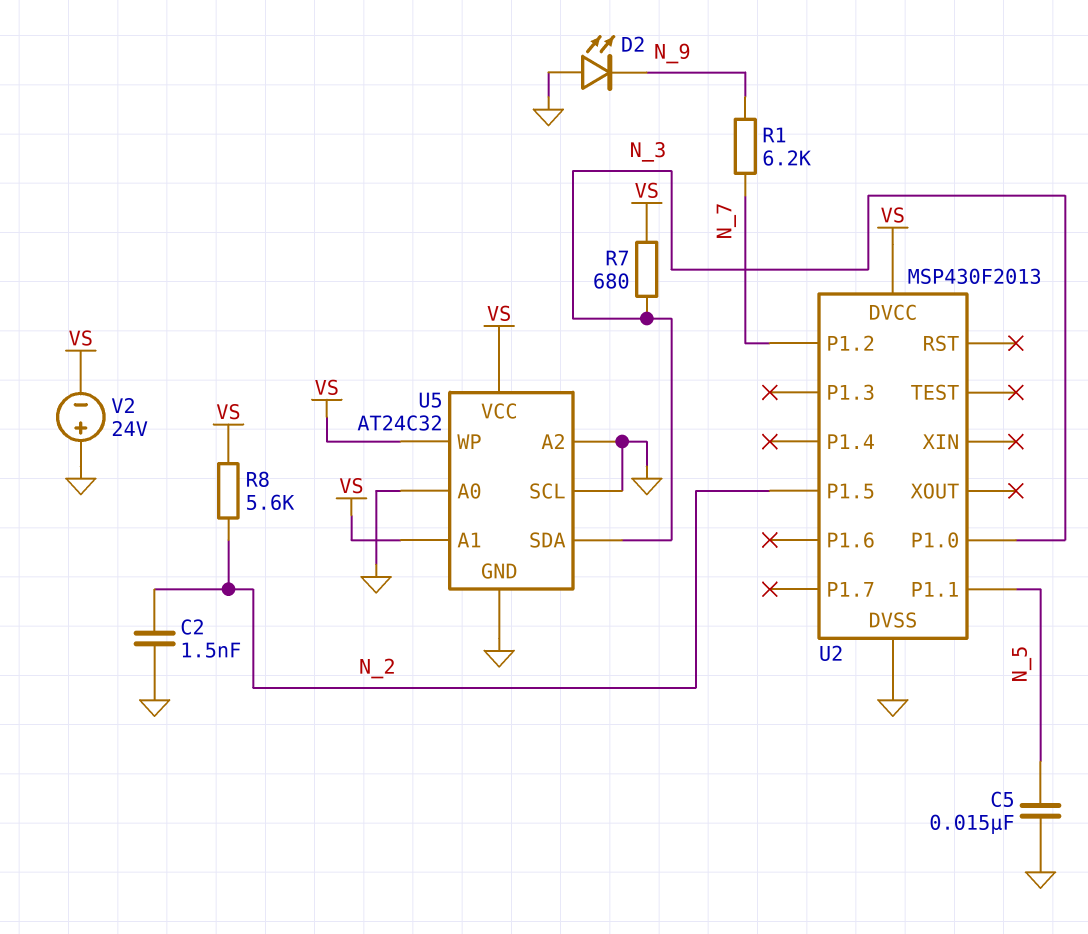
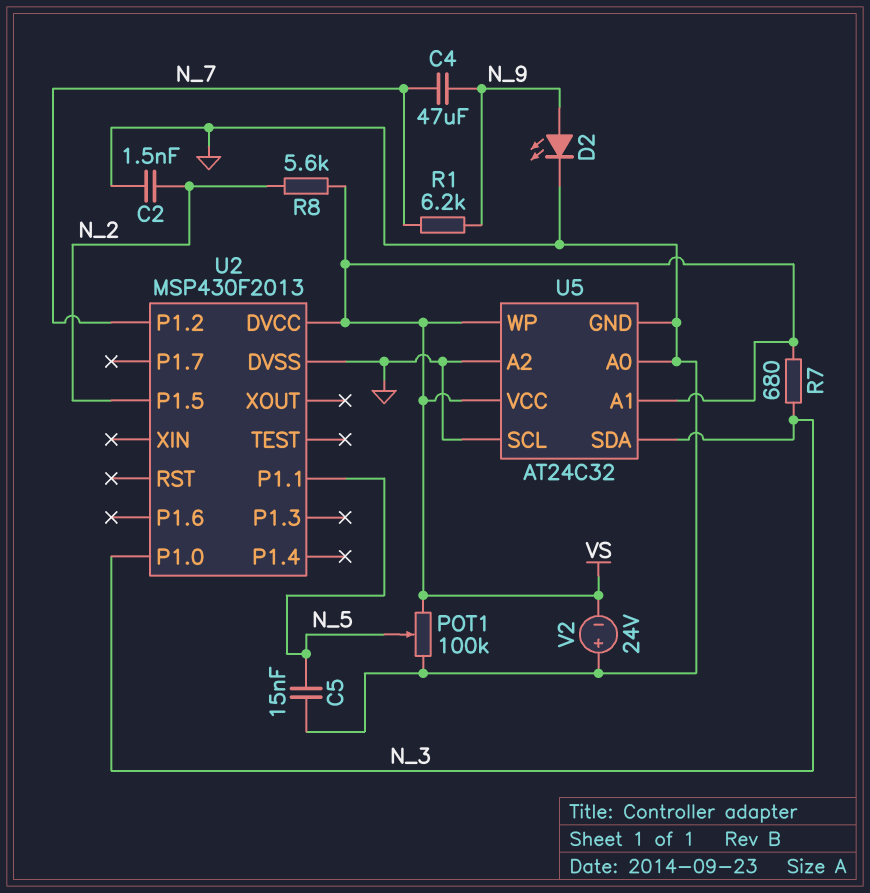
C4: none -> 47uF (N_7, N_9)
D2: LED (A GND, K N_9) -> LED (A N_9, K GND)
POT1: none -> 100k (GND, VS, wiper N_5)

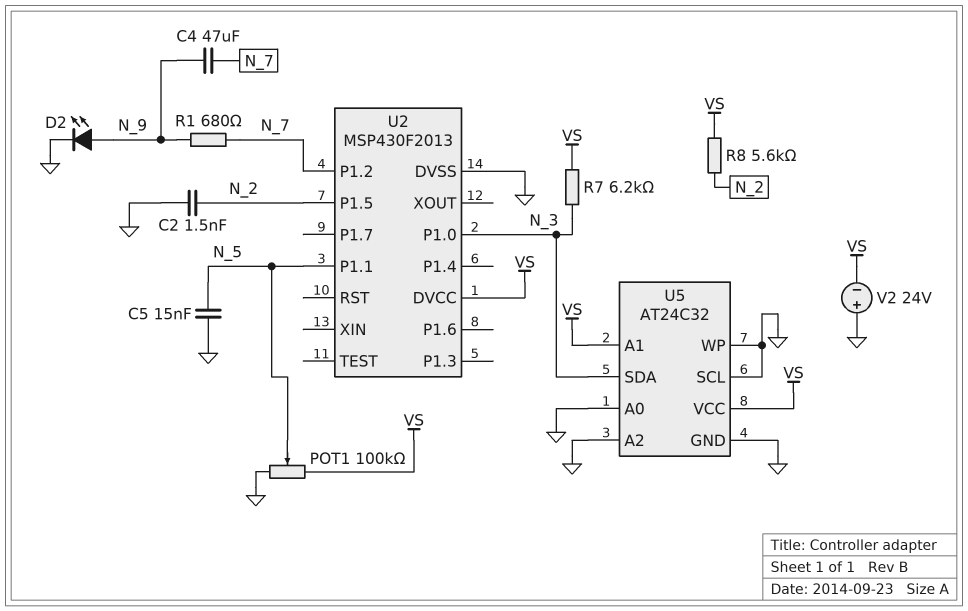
R1: 6.2k (N_7, N_9) -> 680 (N_7, N_9)
R7: 680 (N_3, VS) -> 6.2k (N_3, VS)
U5 pin WP: VS -> GND

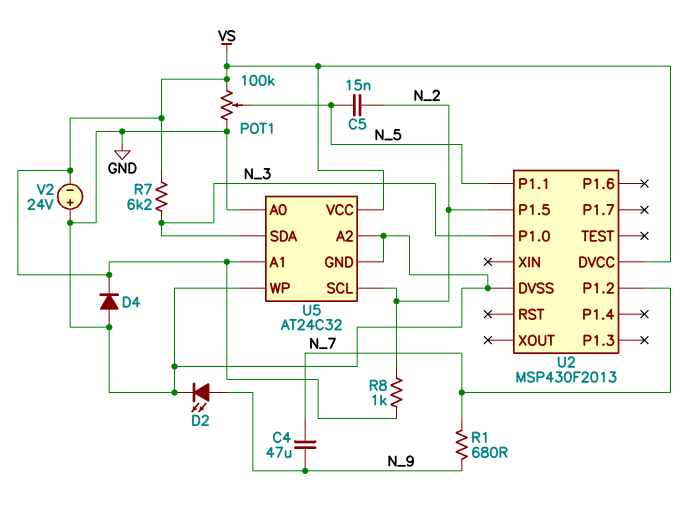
C2: 1.5nF (GND, N_2) -> none
C5: 15nF (GND, N_5) -> 15nF (N_2, N_5)
D4: none -> diode (A GND, K VS)
R8: 5.6k (N_2, VS) -> 1k (N_2, VS)
U5 pin SCL: GND -> N_2

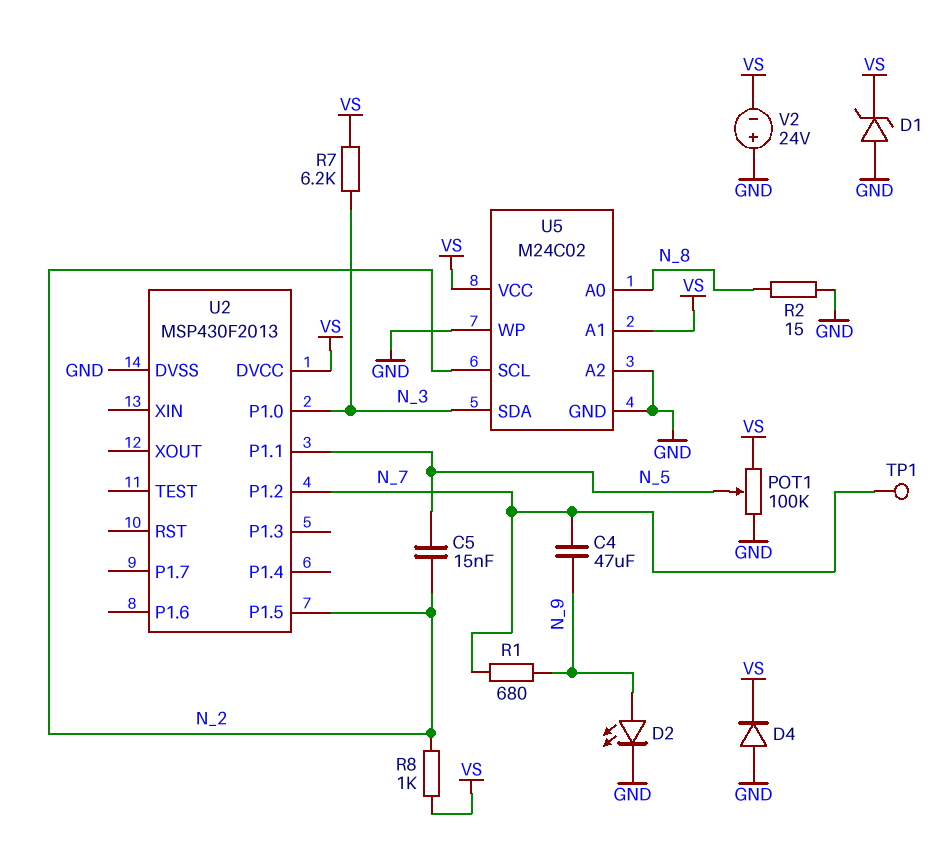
D1: none -> zener (A GND, K VS)
R2: none -> 15 (GND, N_8)
TP1: none -> test point (N_7)
U5: AT24C32 -> M24C02
U5 pin A0: GND -> N_8

